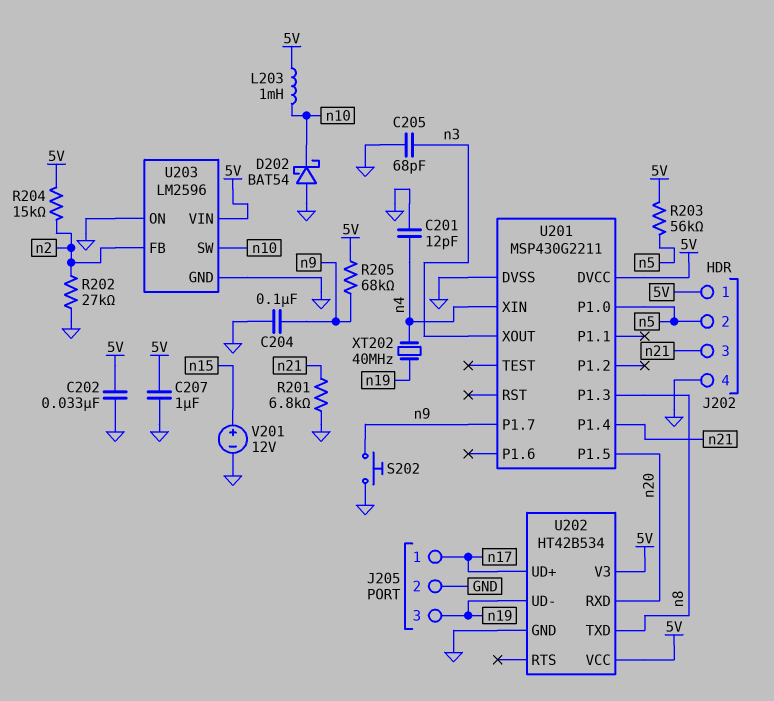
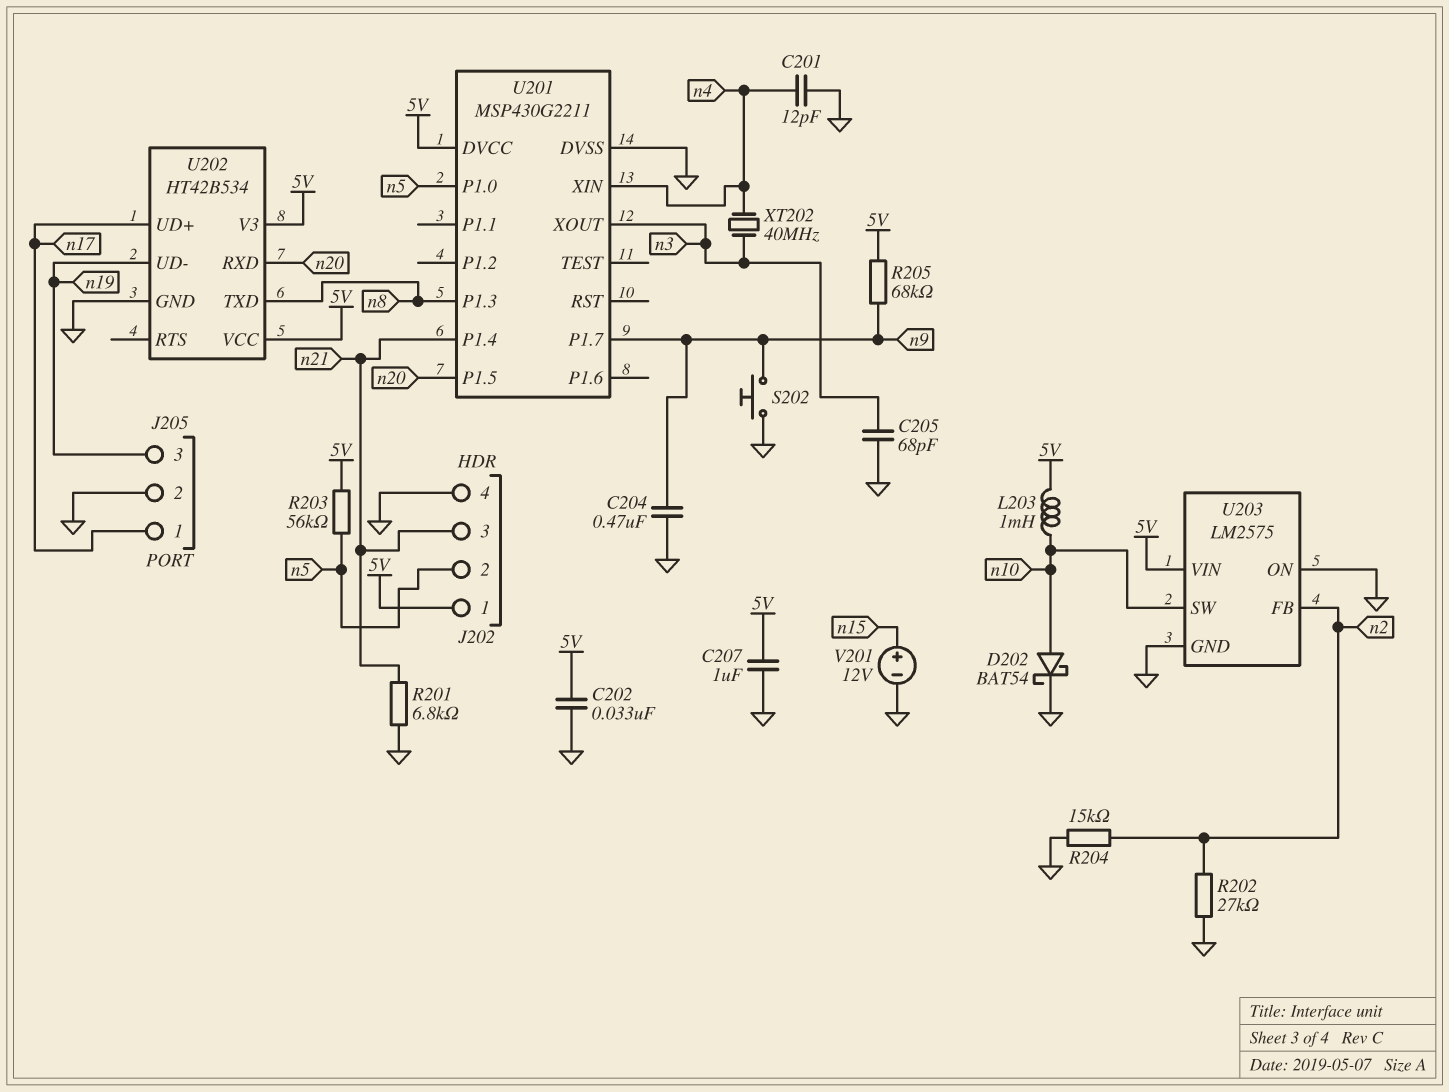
C204: 100nF (GND, n9) -> 470nF (GND, n9)
D202: schottky BAT54 (A GND, K n10) -> schottky BAT54 (A n10, K GND)
R204: 15k (5V, n2) -> 15k (GND, n2)
U203: LM2596 -> LM2575
XT202: 40MHz (n4, n19) -> 40MHz (n3, n4)

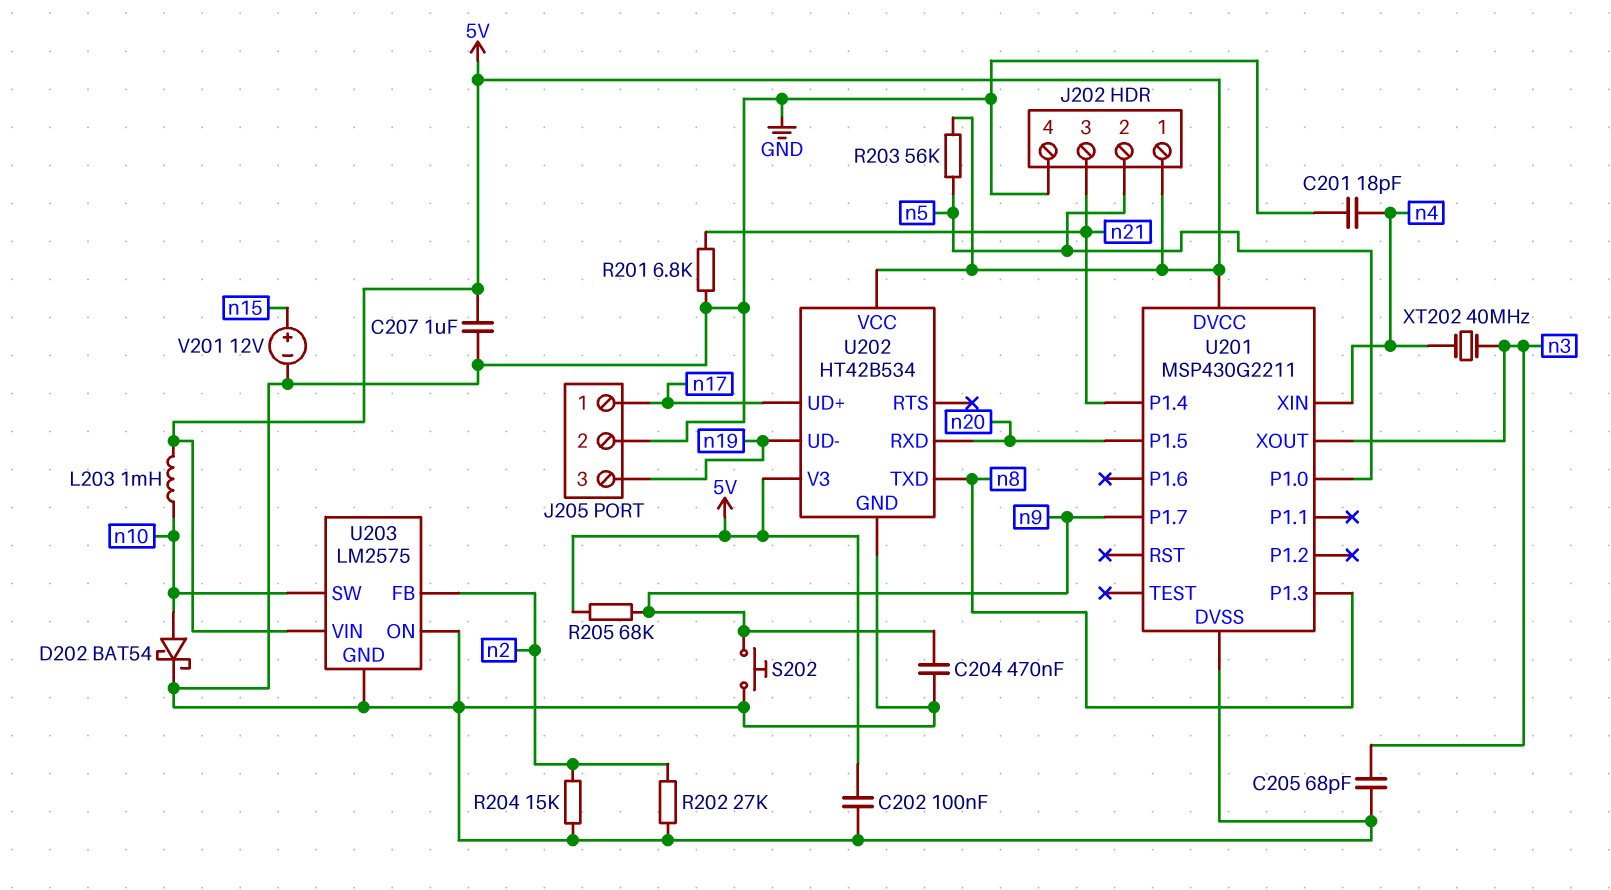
C201: 12pF (GND, n4) -> 18pF (GND, n4)
C202: 33nF (5V, GND) -> 100nF (5V, GND)

